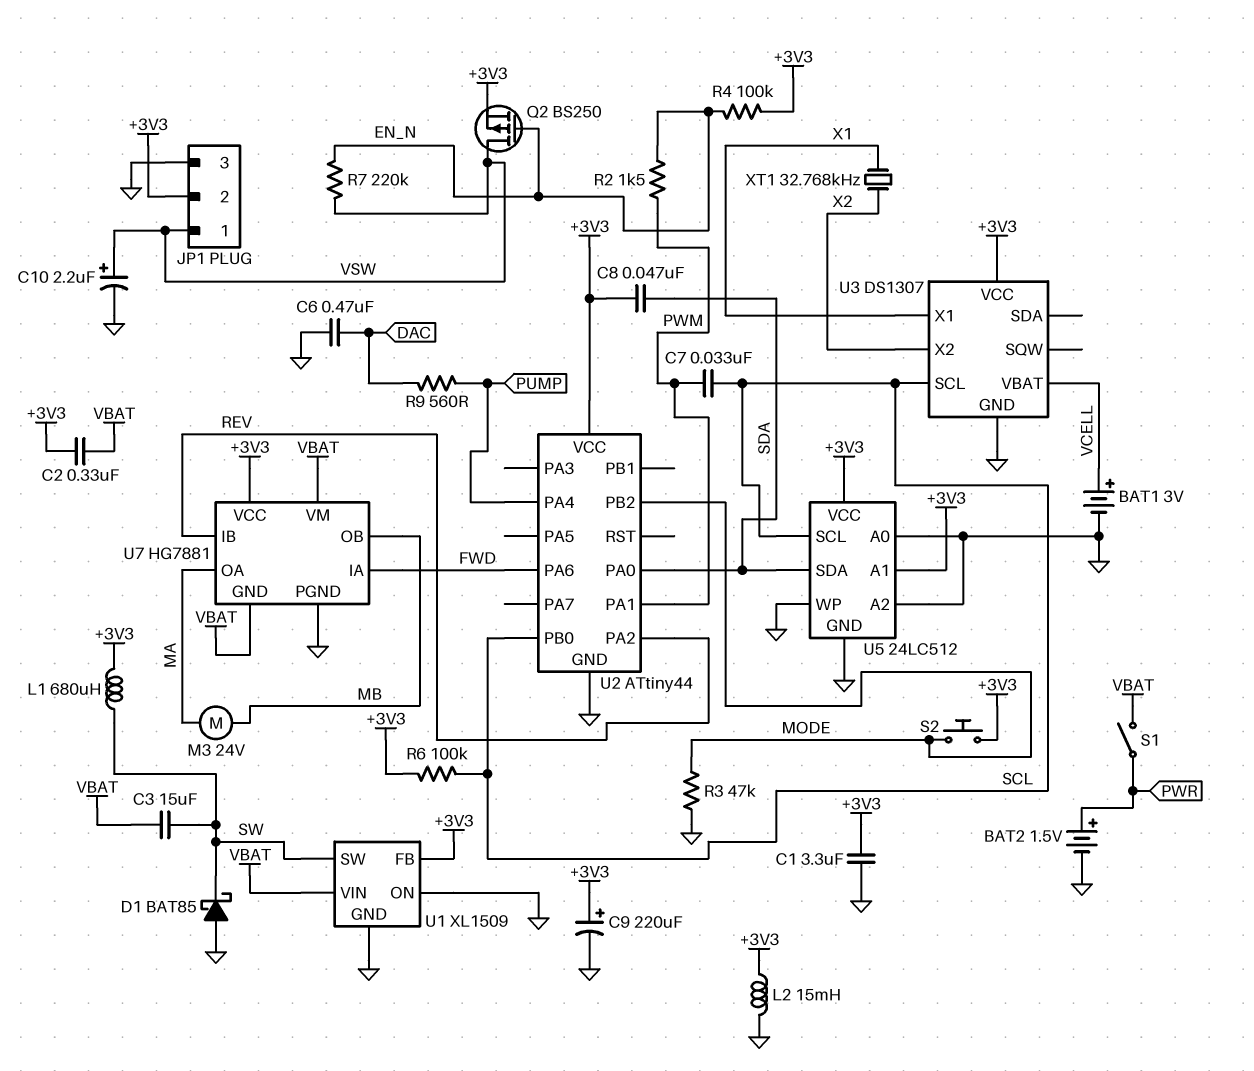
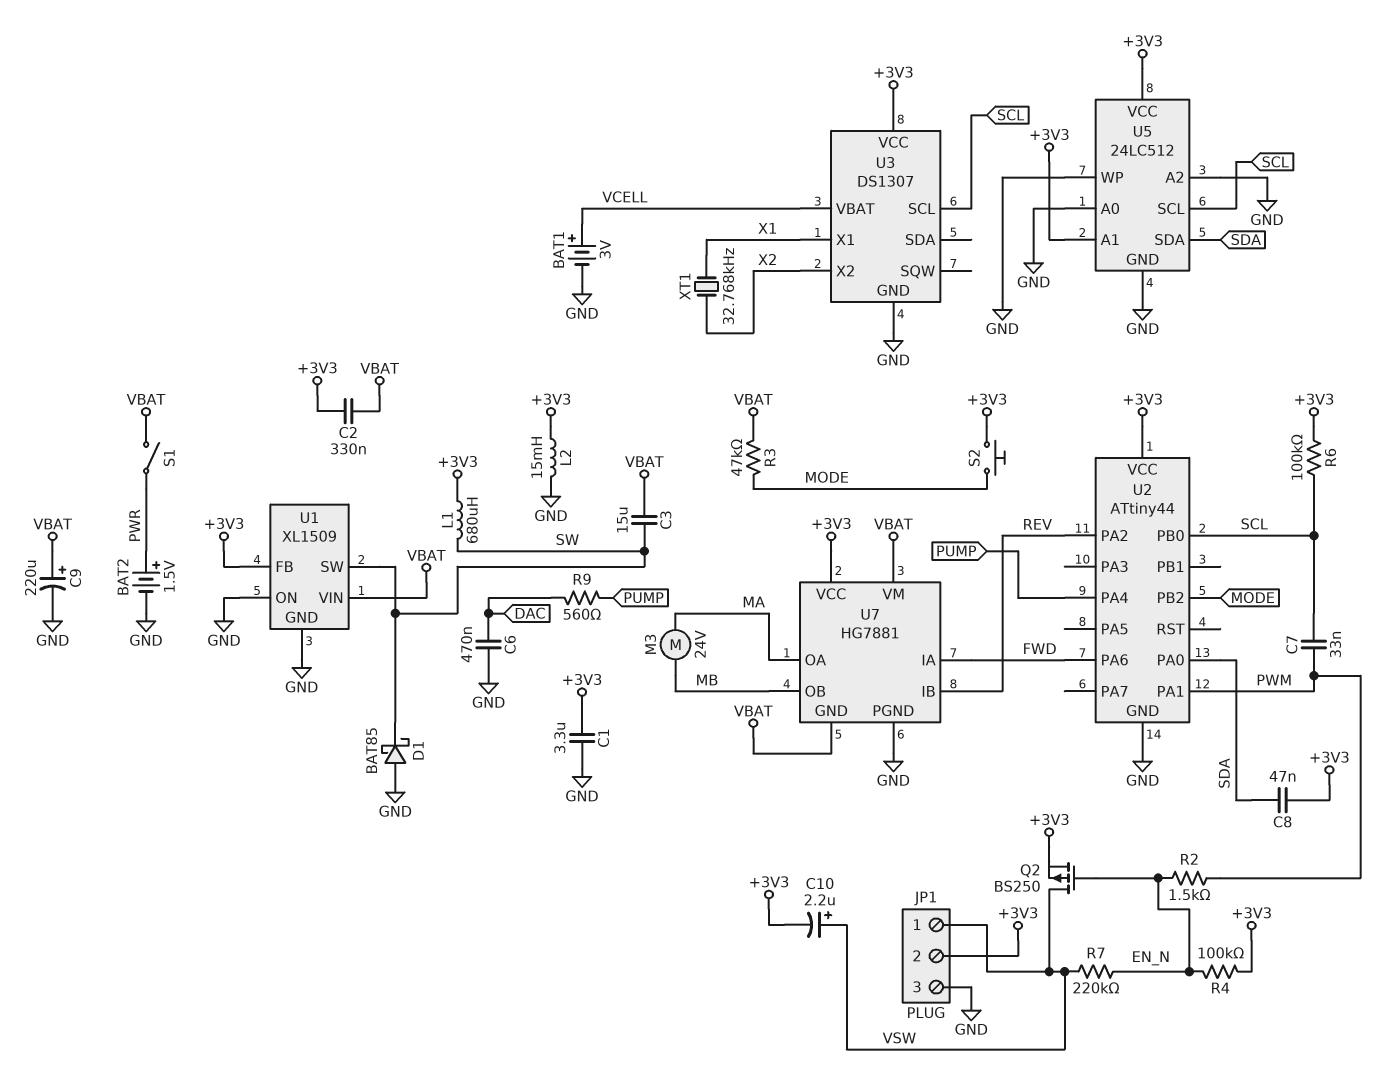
C9: 220uF (plus +3V3, minus GND) -> 220uF (plus VBAT, minus GND)
C10: 2.2uF (plus VSW, minus GND) -> 2.2uF (plus VSW, minus +3V3)
R3: 47k (GND, MODE) -> 47k (MODE, VBAT)

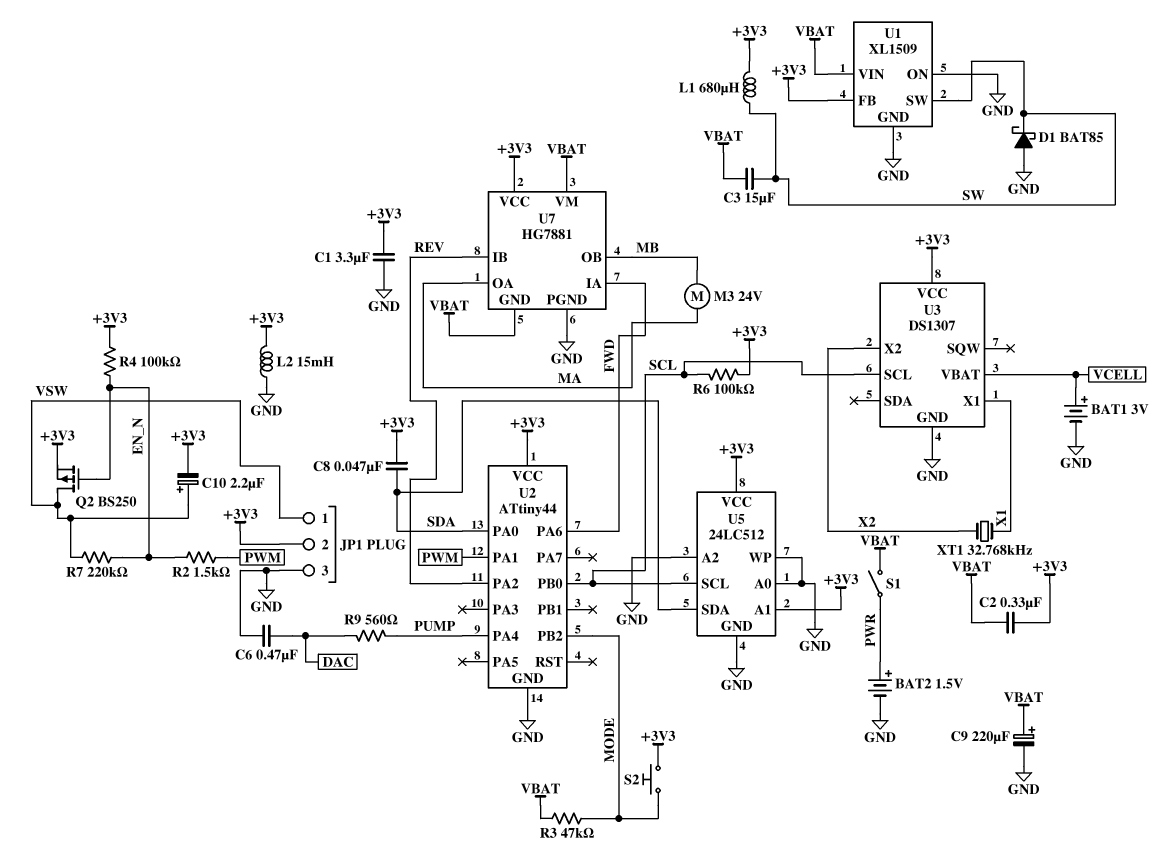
C7: 33nF (PWM, SCL) -> none

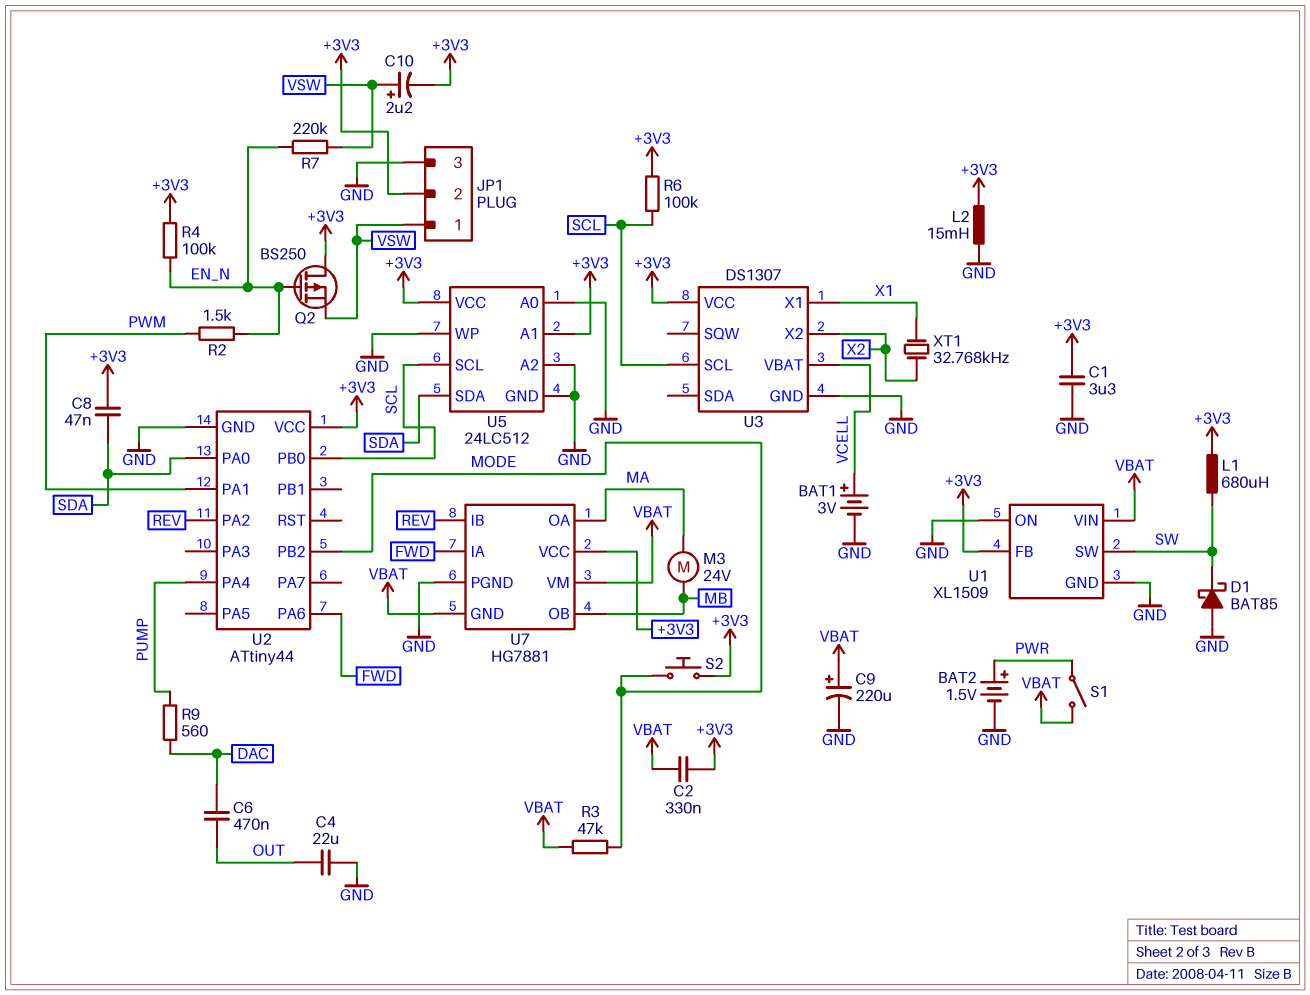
C3: 15uF (SW, VBAT) -> none
C4: none -> 22uF (GND, OUT)
C6: 470nF (DAC, GND) -> 470nF (DAC, OUT)
Q2: PMOS BS250 (G EN_N, D VSW, S +3V3) -> PMOS BS250 (G EN_N, D +3V3, S VSW)

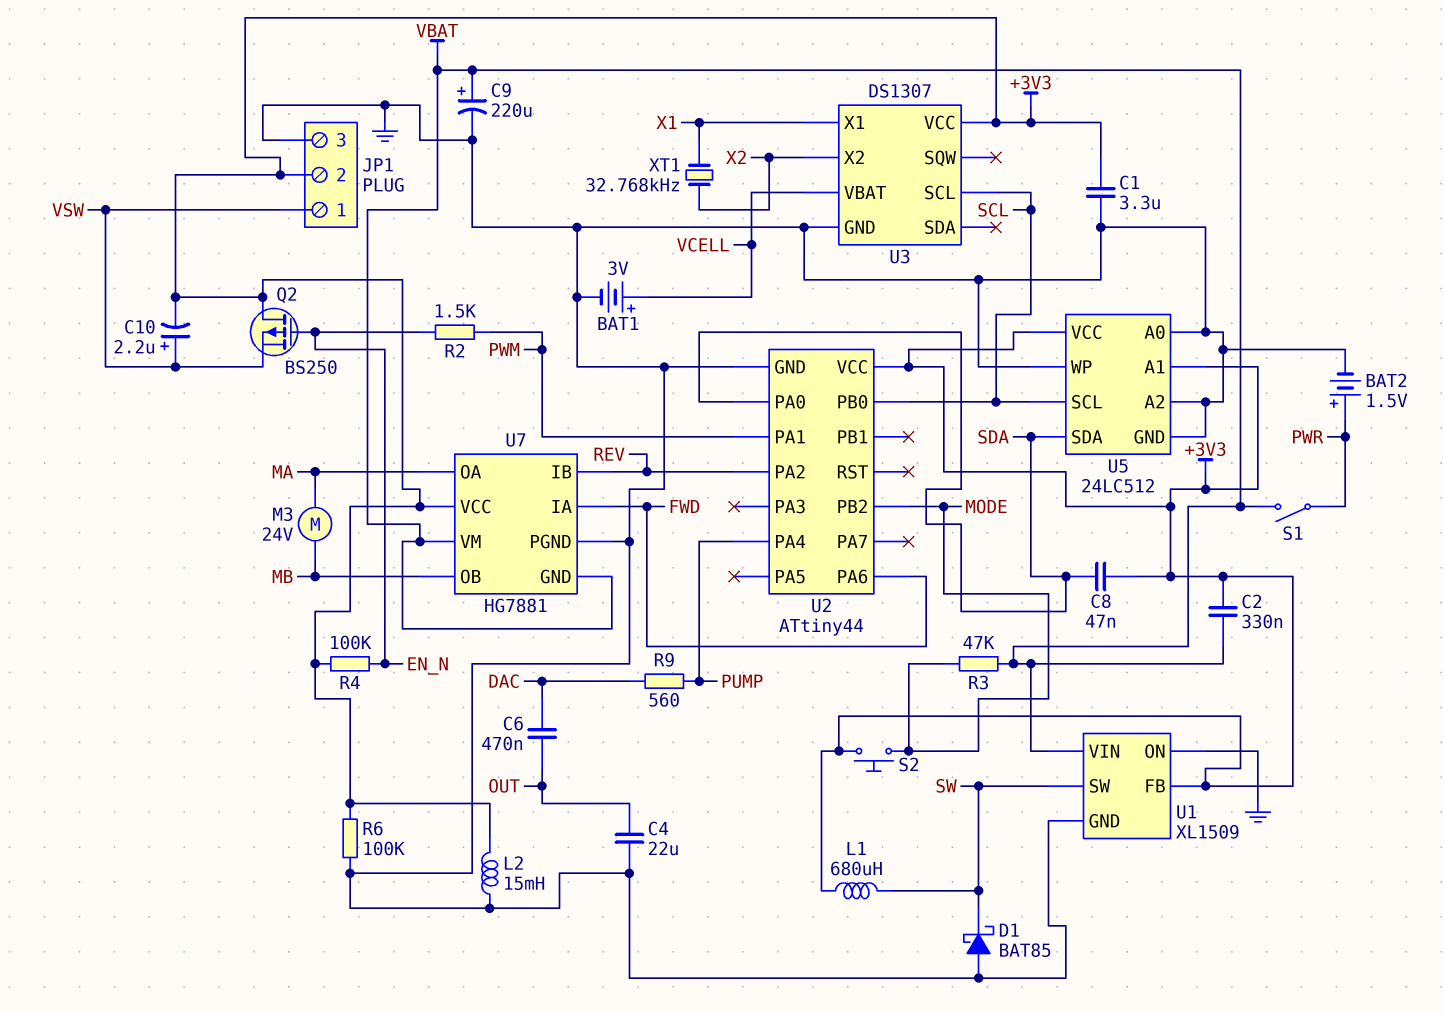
R6: 100k (+3V3, SCL) -> 100k (+3V3, GND)
R7: 220k (EN_N, VSW) -> none

